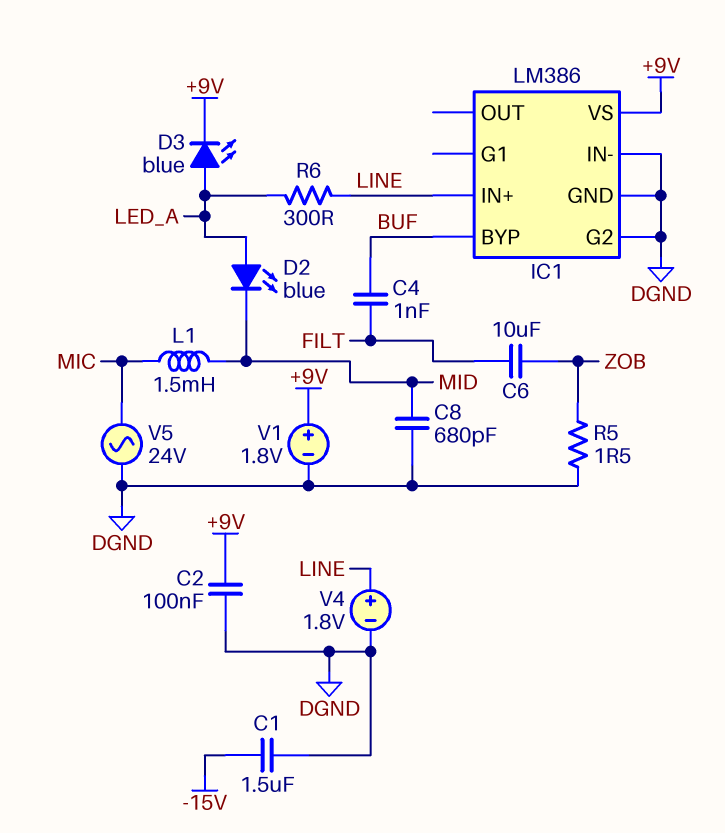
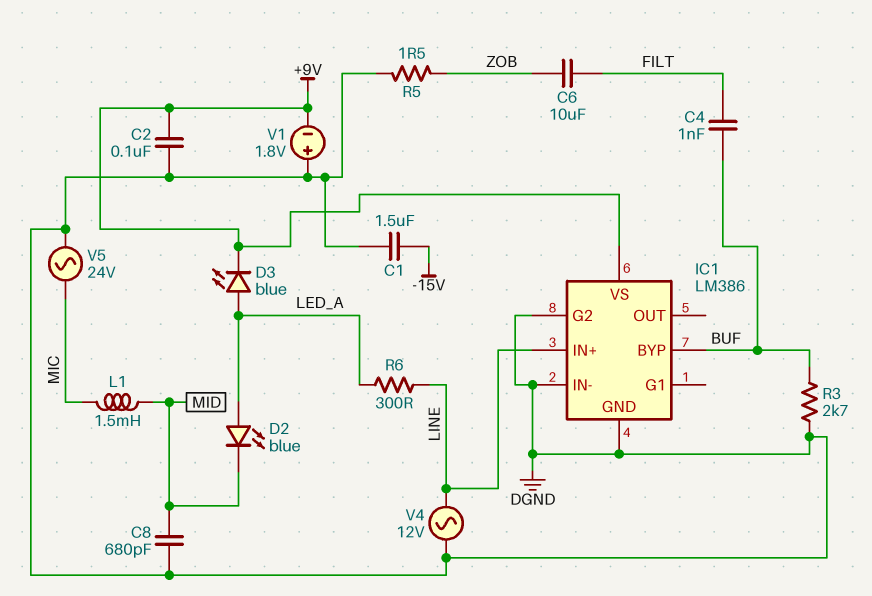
R3: none -> 2.7k (BUF, DGND)
V1: 1.8V (plus +9V, minus DGND) -> 1.8V (plus DGND, minus +9V)
V4: 1.8V (plus LINE, minus DGND) -> AC 12V (DGND, LINE)

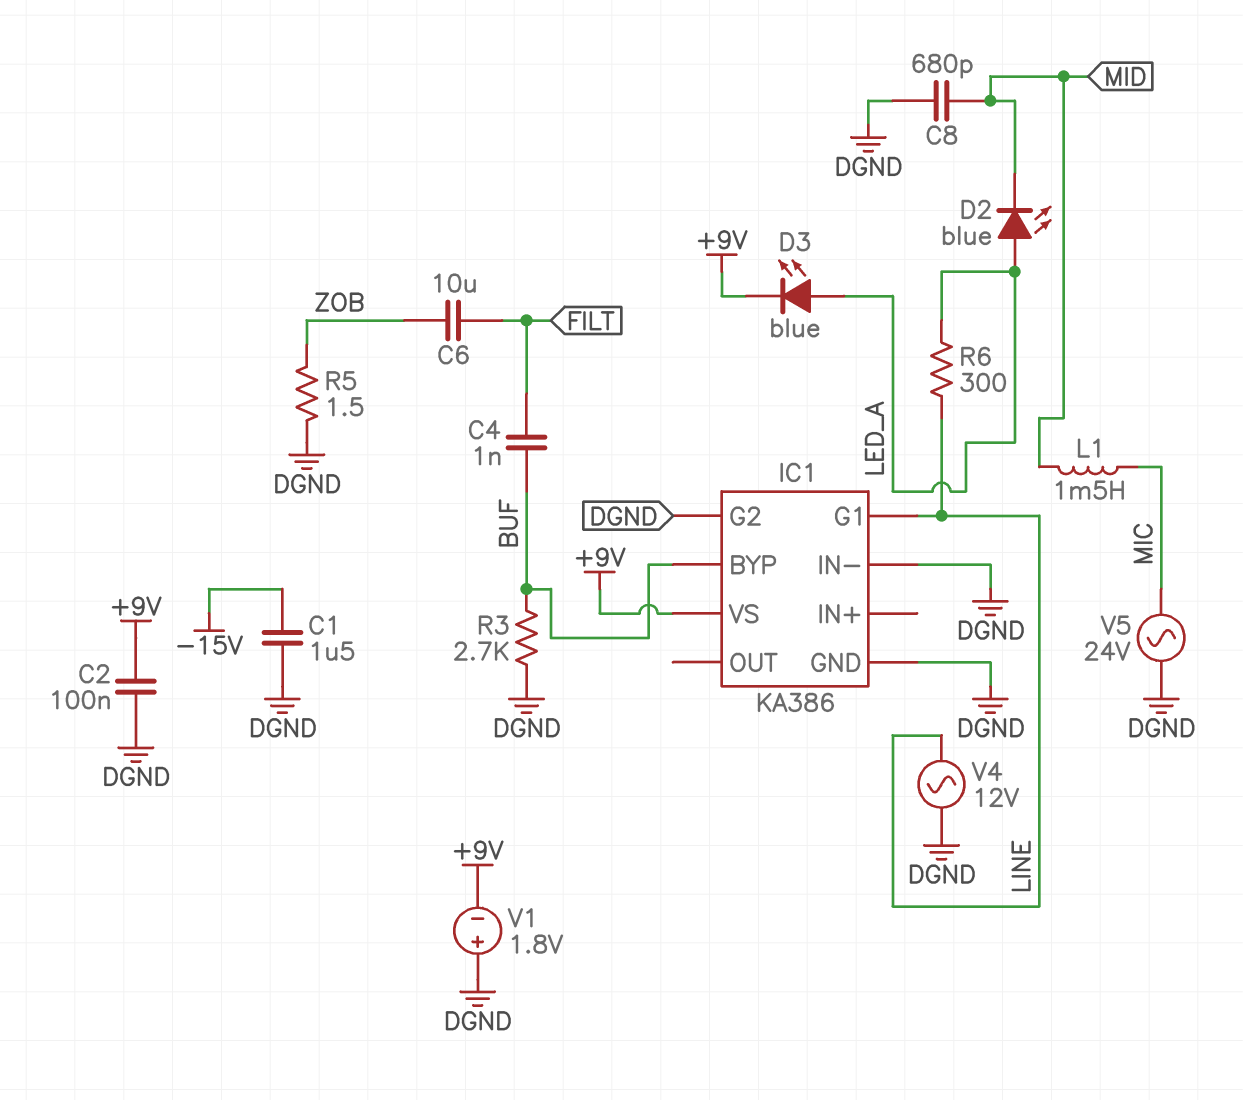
IC1: LM386 -> KA386
IC1 pin G1: none -> LINE
IC1 pin IN+: LINE -> none

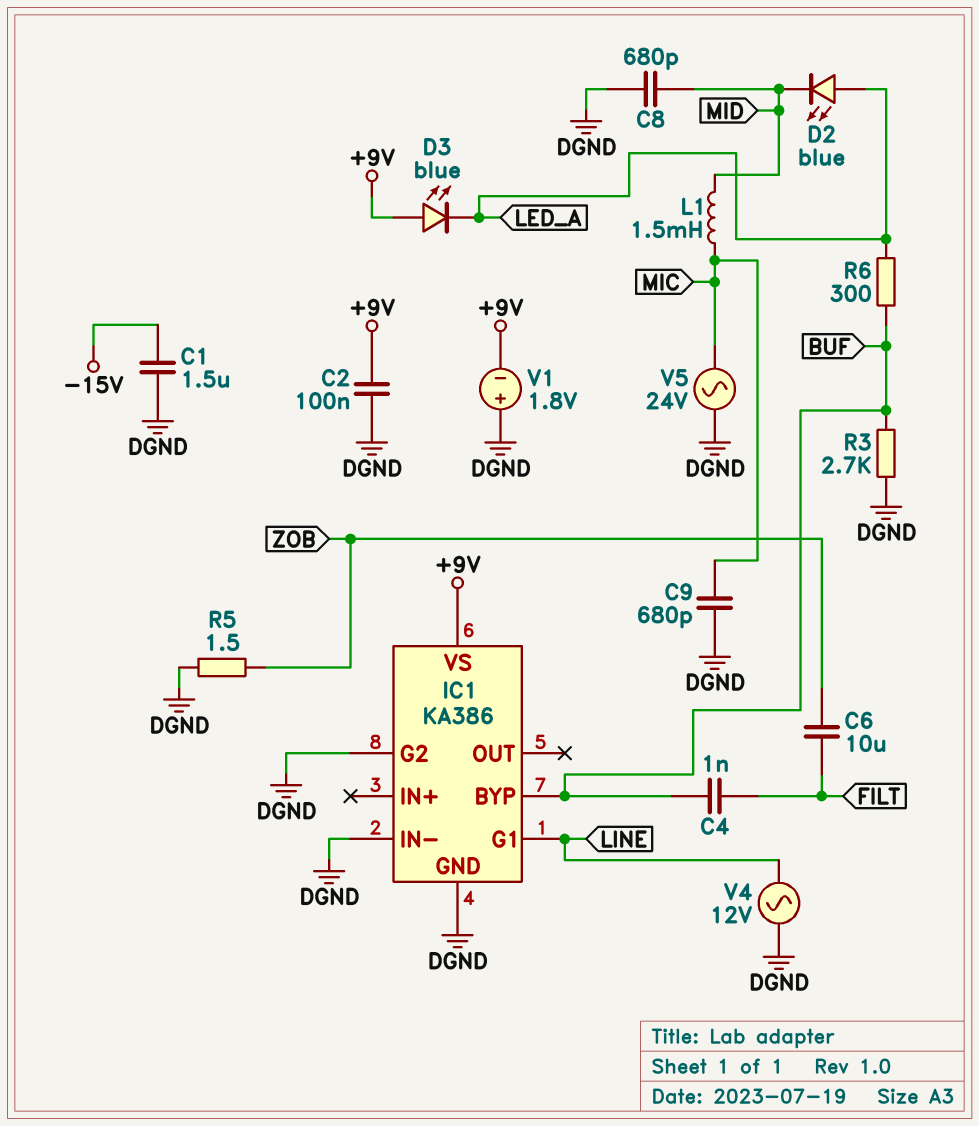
C9: none -> 680pF (DGND, MIC)
D3: LED blue (A LED_A, K +9V) -> LED blue (A +9V, K LED_A)
R6: 300 (LED_A, LINE) -> 300 (BUF, LED_A)

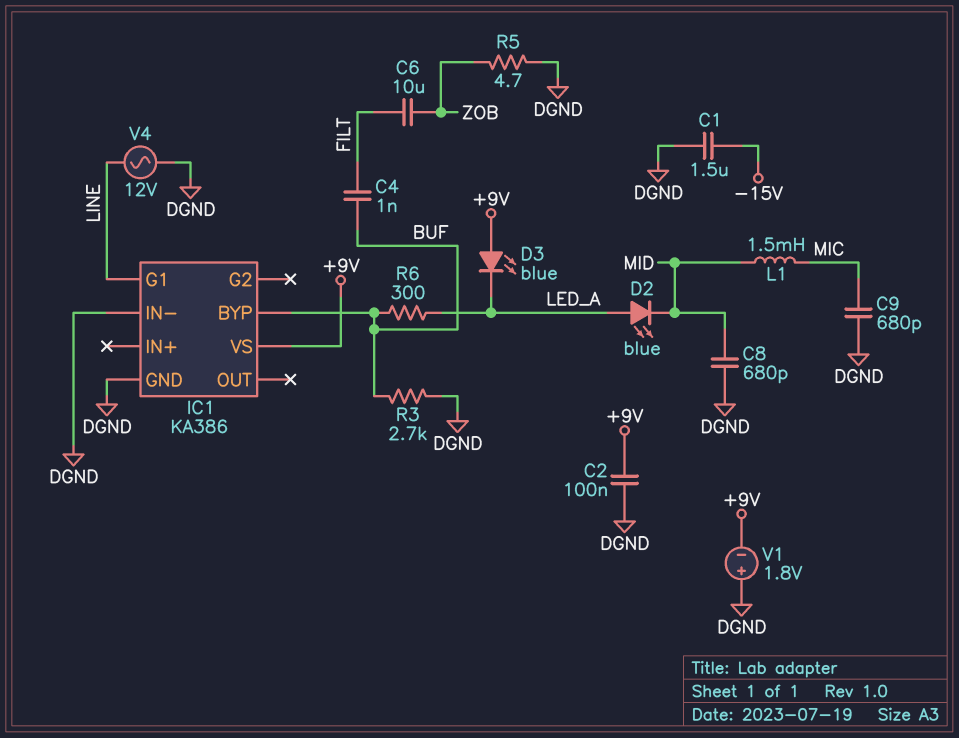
IC1 pin G2: DGND -> none
R5: 1.5 (DGND, ZOB) -> 4.7 (DGND, ZOB)
V5: AC 24V (DGND, MIC) -> none

